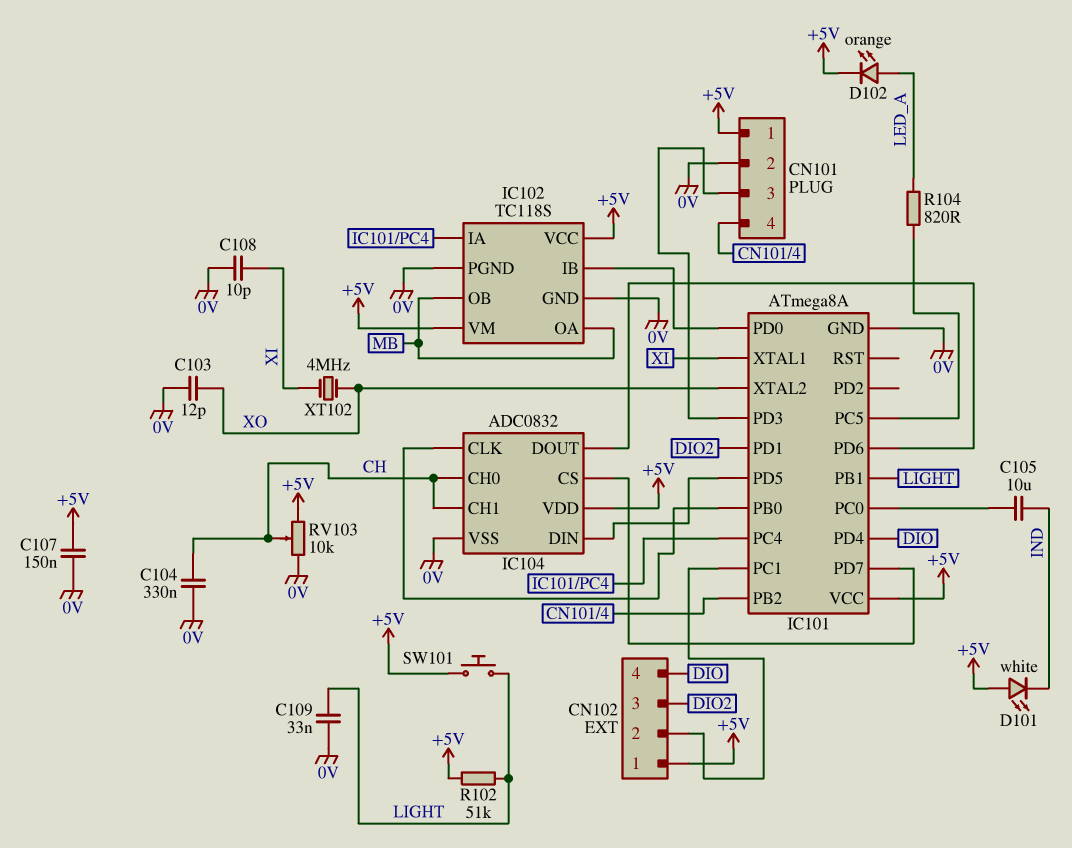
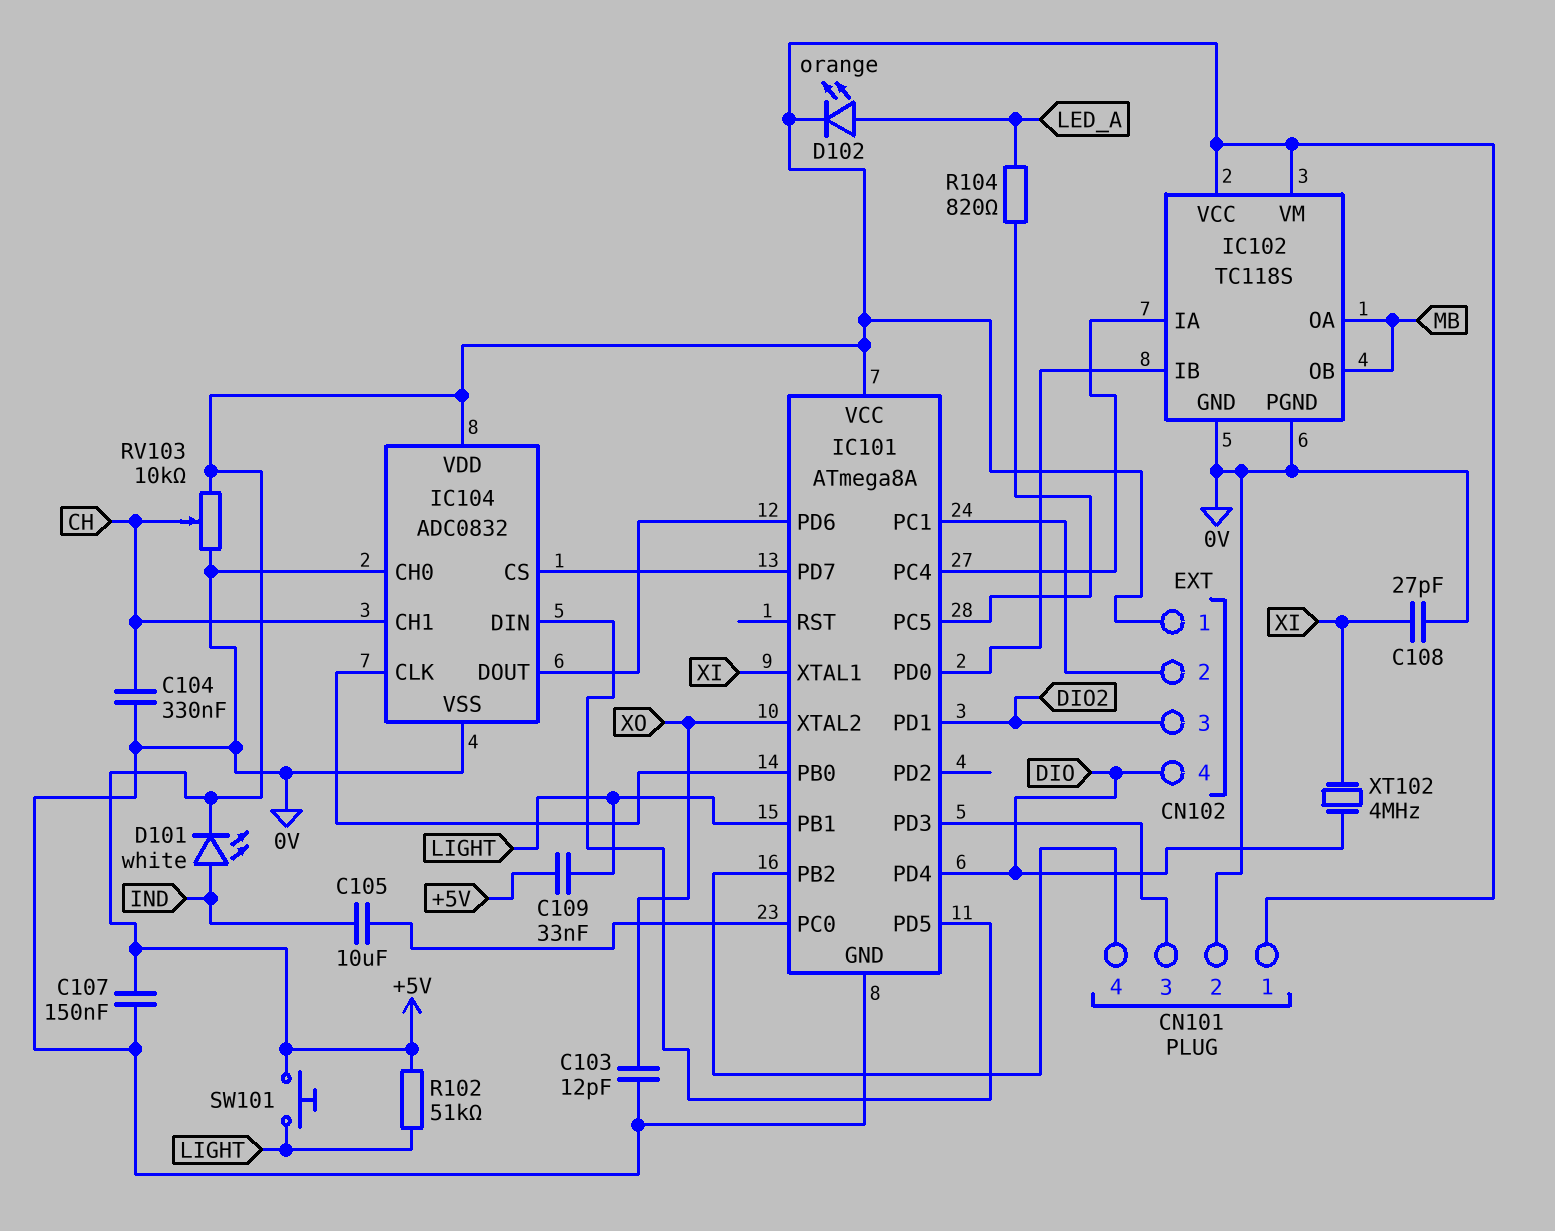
C108: 10pF (0V, XI) -> 27pF (0V, XI)
C109: 33nF (0V, LIGHT) -> 33nF (+5V, LIGHT)
D101: LED white (A +5V, K IND) -> LED white (A IND, K +5V)
IC104 pin CH0: CH -> 0V
XT102: 4MHz (XI, XO) -> 4MHz (DIO, XI)

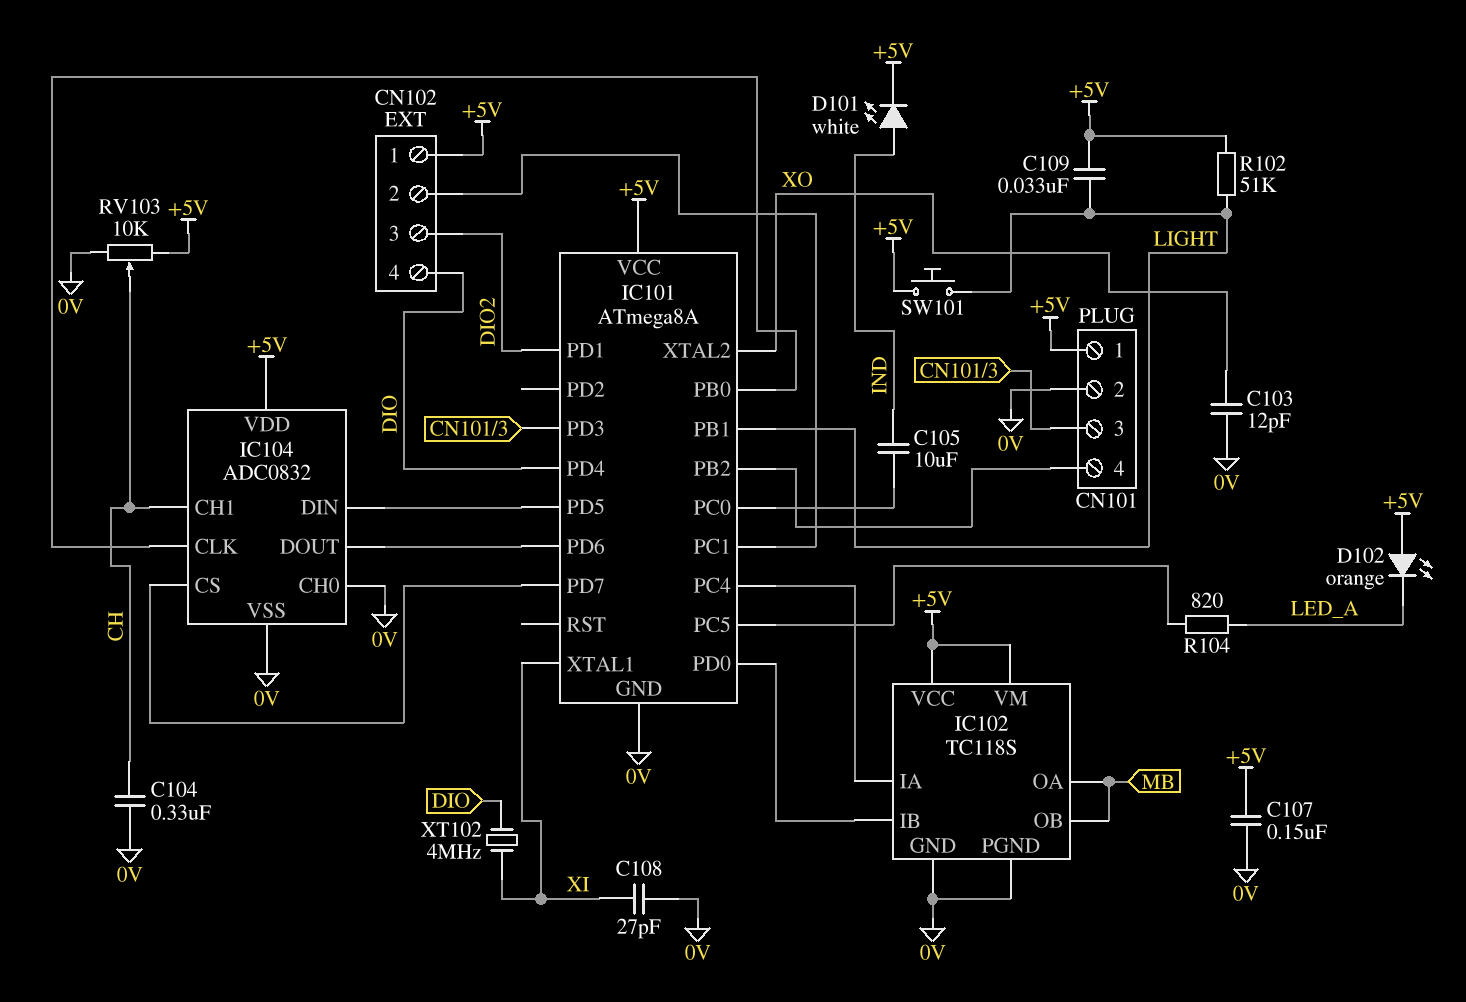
D102: LED orange (A LED_A, K +5V) -> LED orange (A +5V, K LED_A)

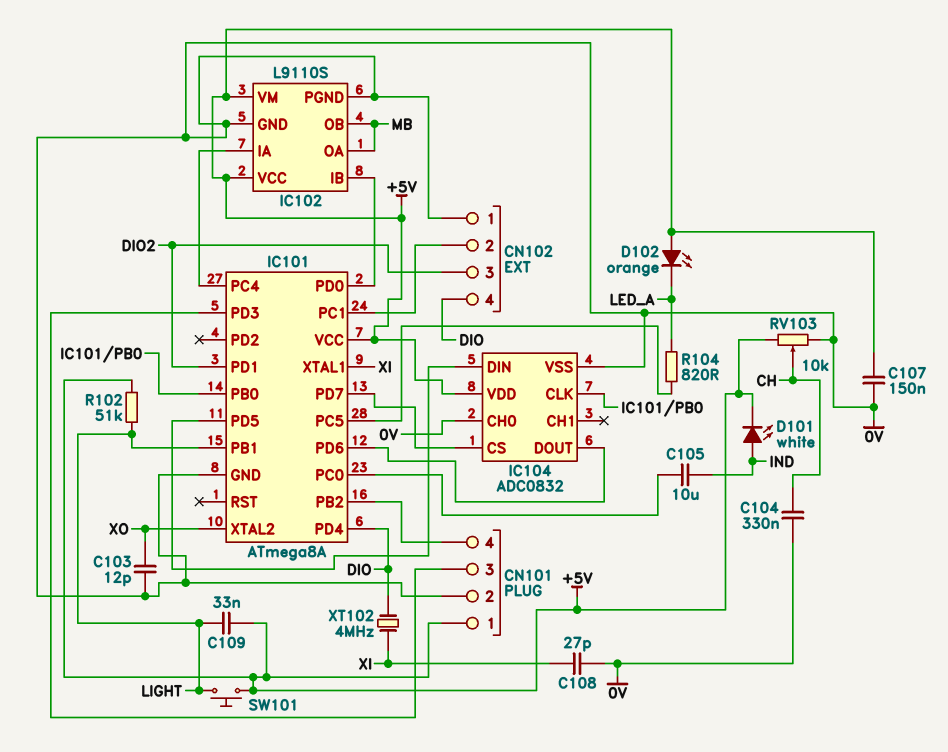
CN102 pin 1: +5V -> 0V
IC102: TC118S -> L9110S
IC104 pin CH1: CH -> none

